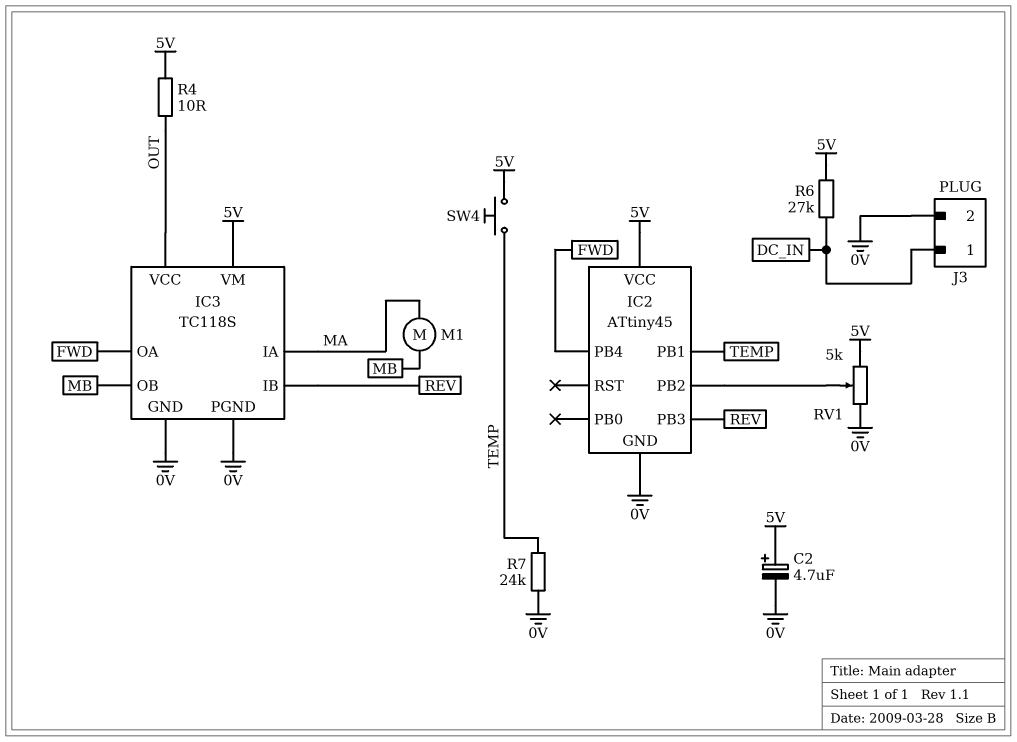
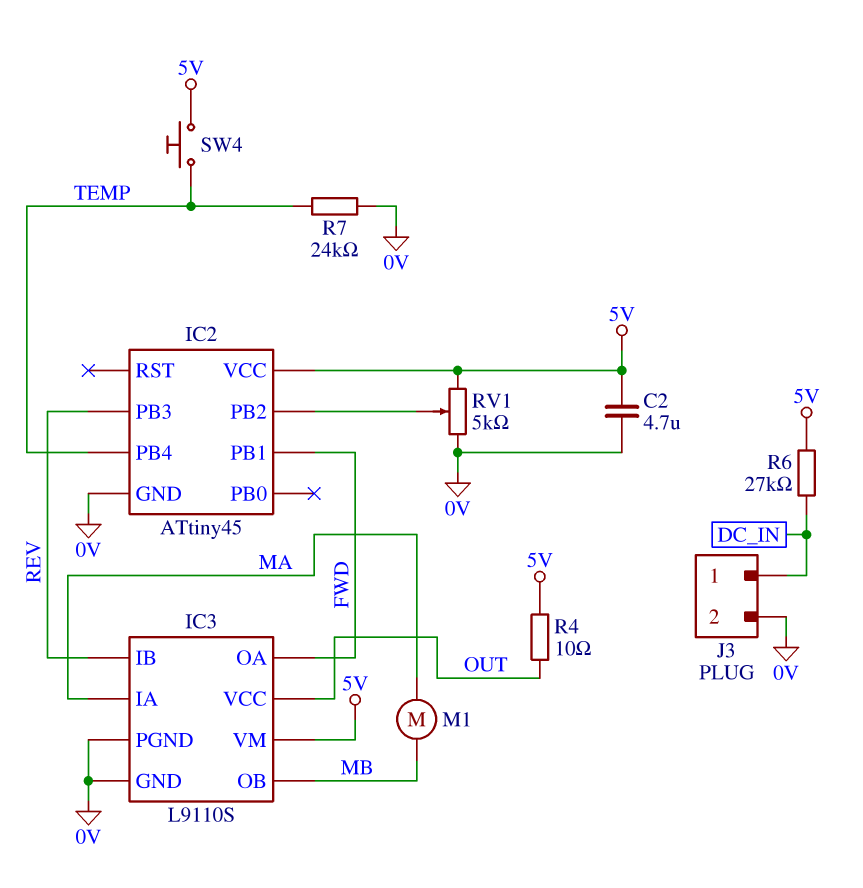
C2: 4.7uF (plus 5V, minus 0V) -> 4.7uF (0V, 5V)
IC2 pin PB1: TEMP -> FWD
IC2 pin PB4: FWD -> TEMP
IC3: TC118S -> L9110S

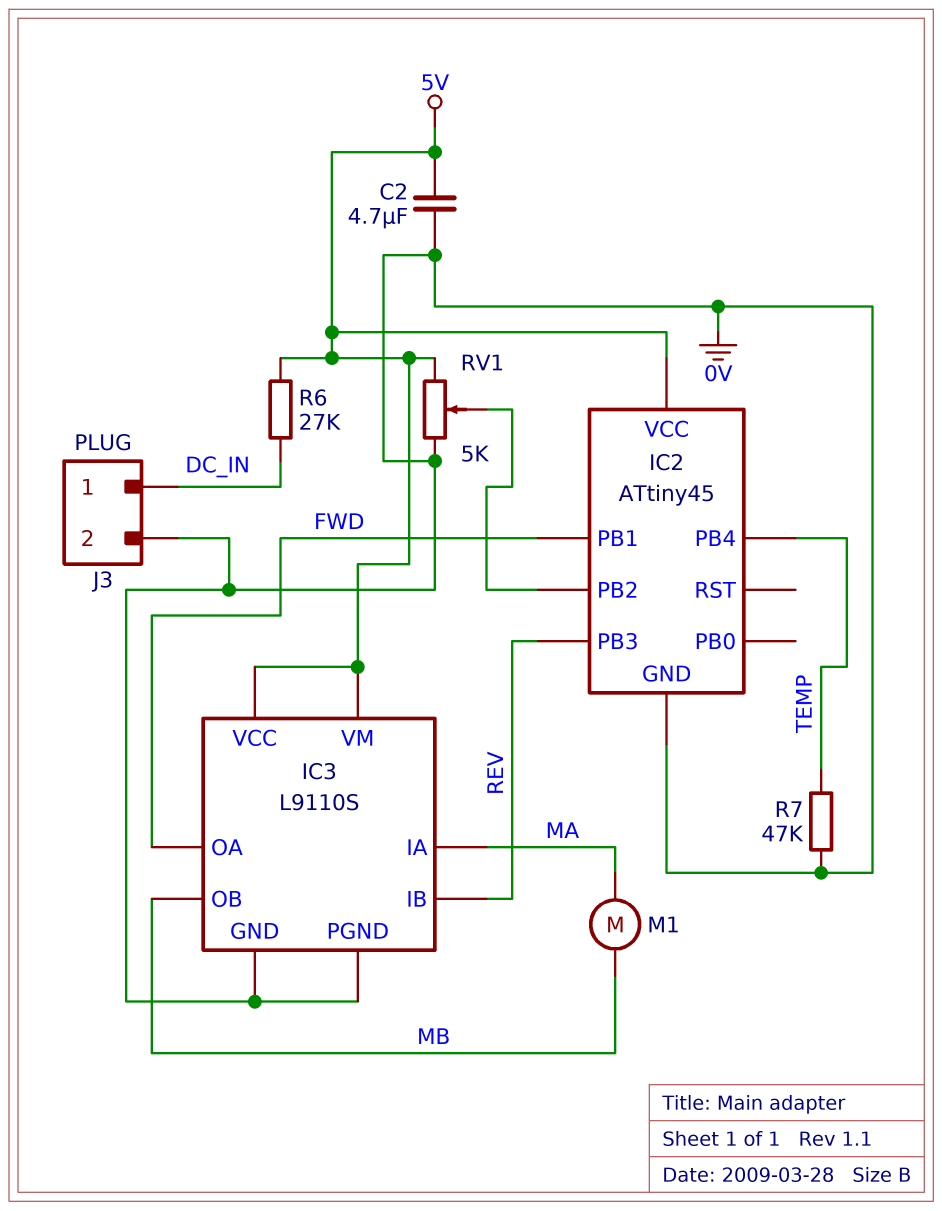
IC3 pin VCC: OUT -> 5V
R4: 10 (5V, OUT) -> none
R7: 24k (0V, TEMP) -> 47k (0V, TEMP)
SW4: button (5V, TEMP) -> none

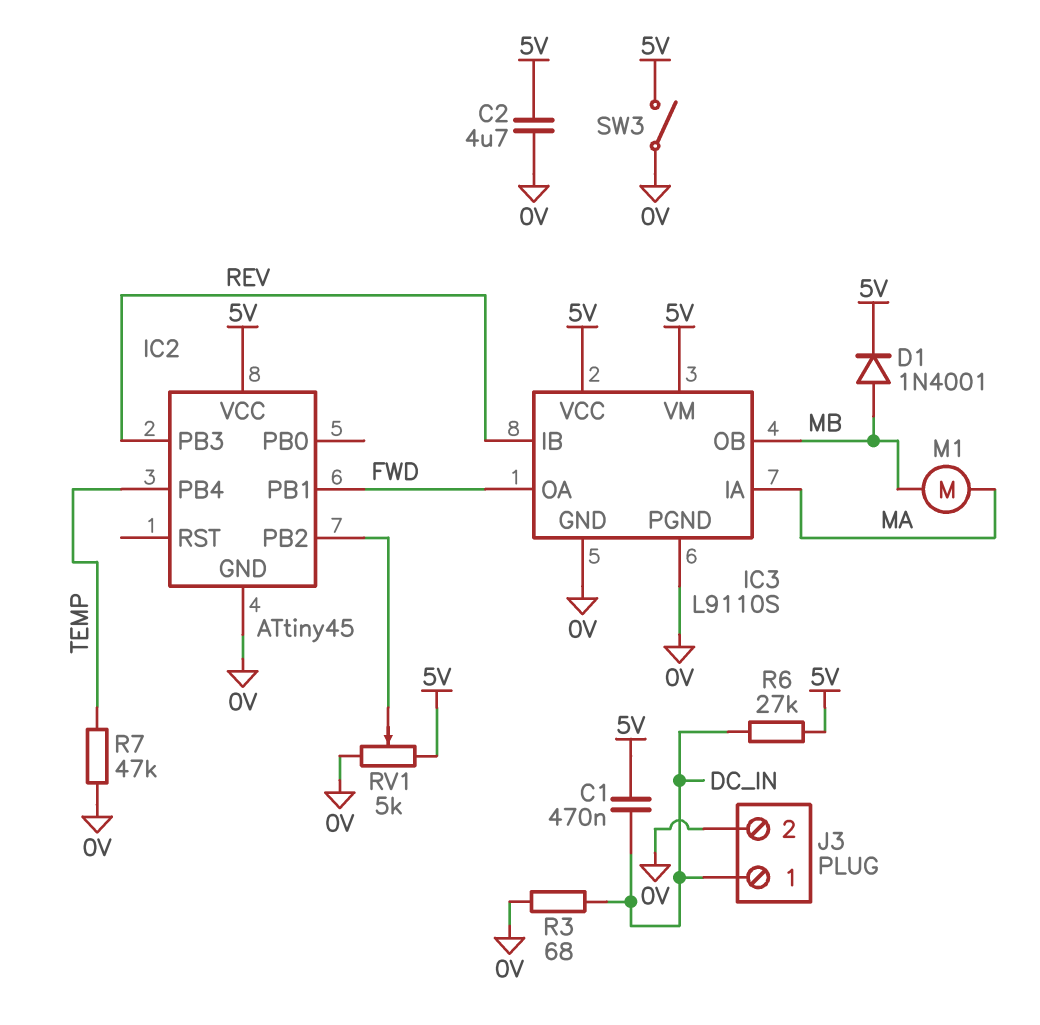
C1: none -> 470nF (5V, DC_IN)
D1: none -> diode 1N4001 (A MB, K 5V)
R3: none -> 68 (0V, DC_IN)
SW3: none -> switch (0V, 5V)

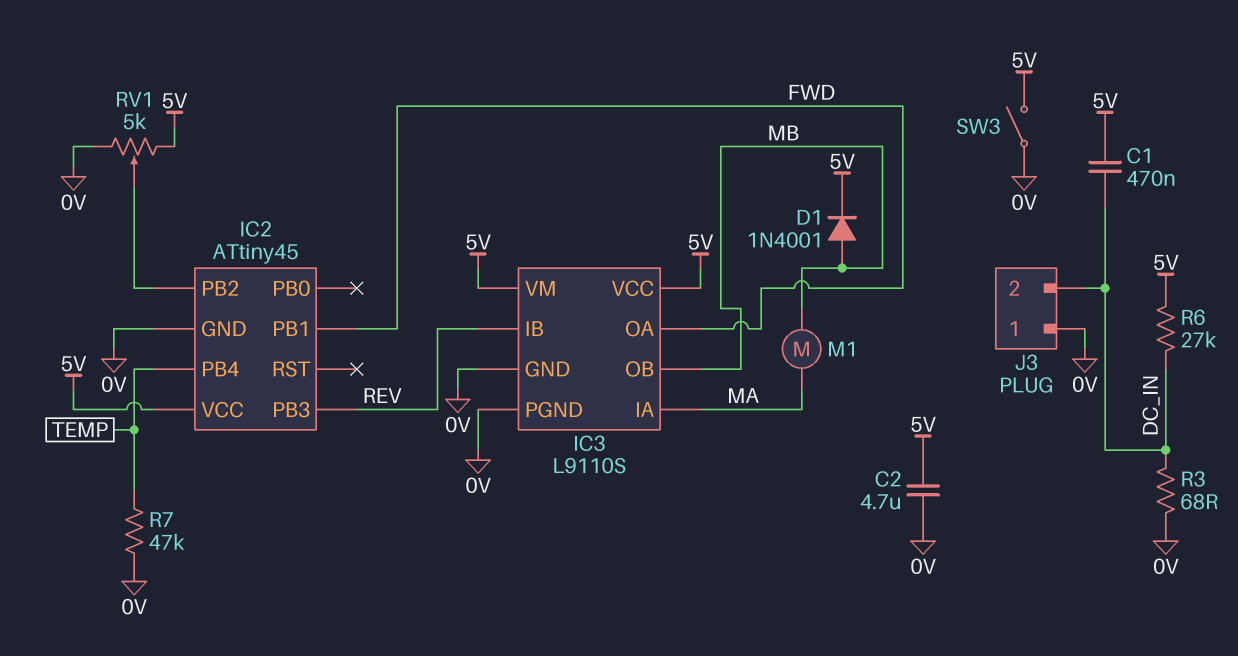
J3 pin 1: DC_IN -> 0V
J3 pin 2: 0V -> DC_IN

